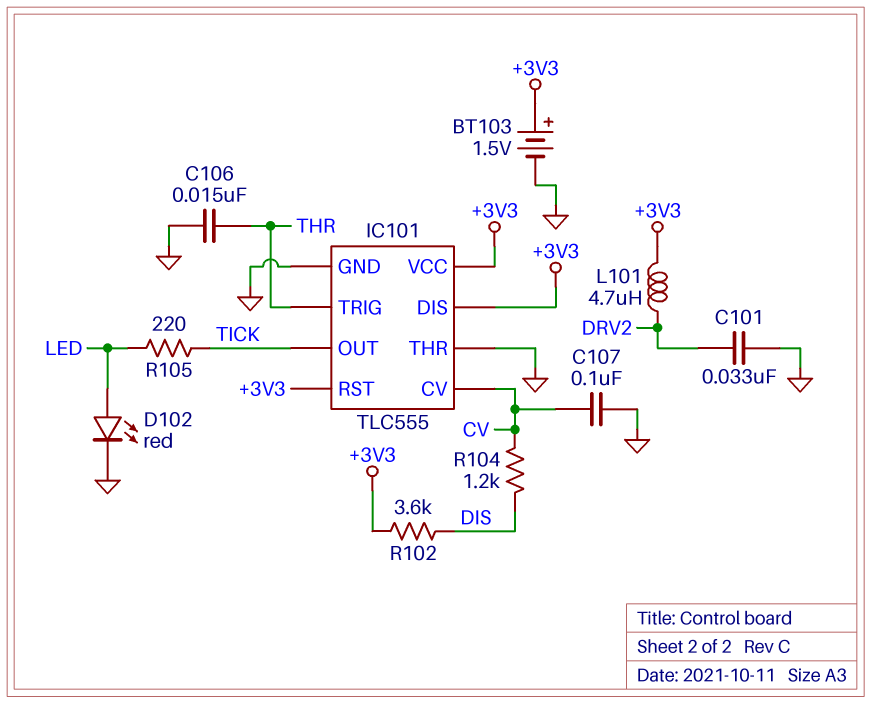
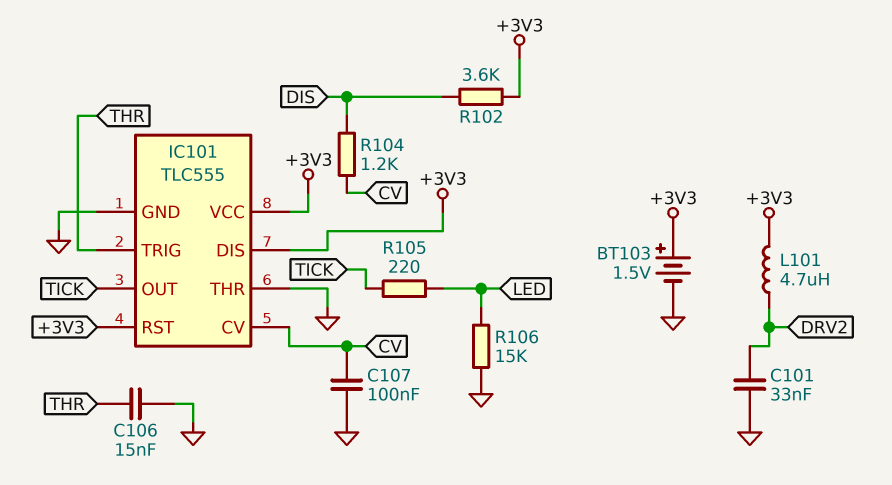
D102: LED red (A LED, K GND) -> none
R106: none -> 15k (GND, LED)

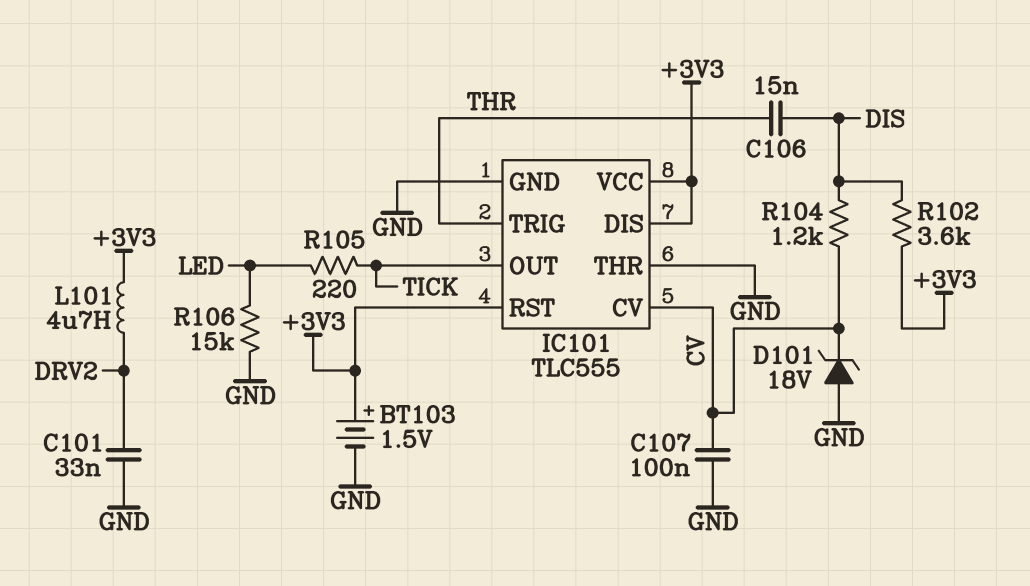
C106: 15nF (GND, THR) -> 15nF (DIS, THR)
D101: none -> zener 18V (A GND, K CV)

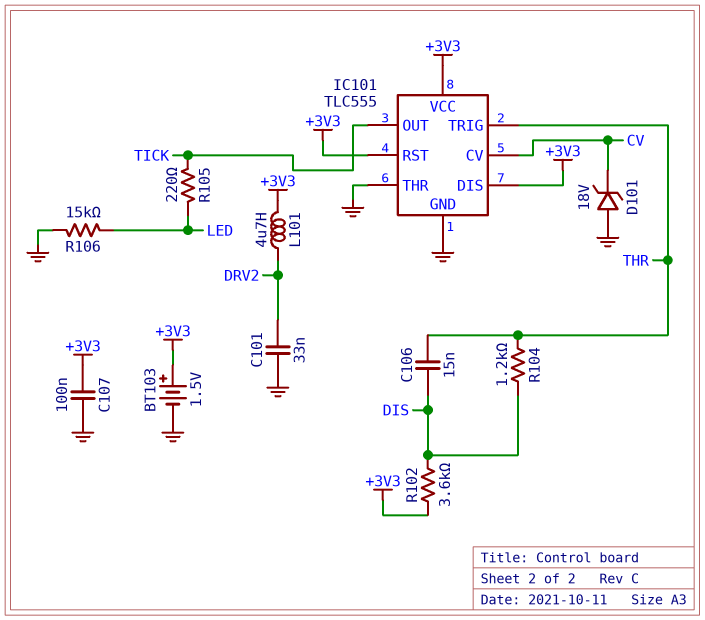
C107: 100nF (CV, GND) -> 100nF (+3V3, GND)
R104: 1.2k (CV, DIS) -> 1.2k (DIS, THR)

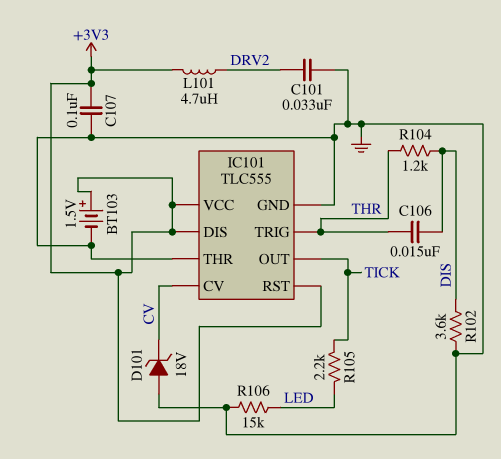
R102: 3.6k (+3V3, DIS) -> 3.6k (DIS, GND)
R105: 220 (LED, TICK) -> 2.2k (LED, TICK)

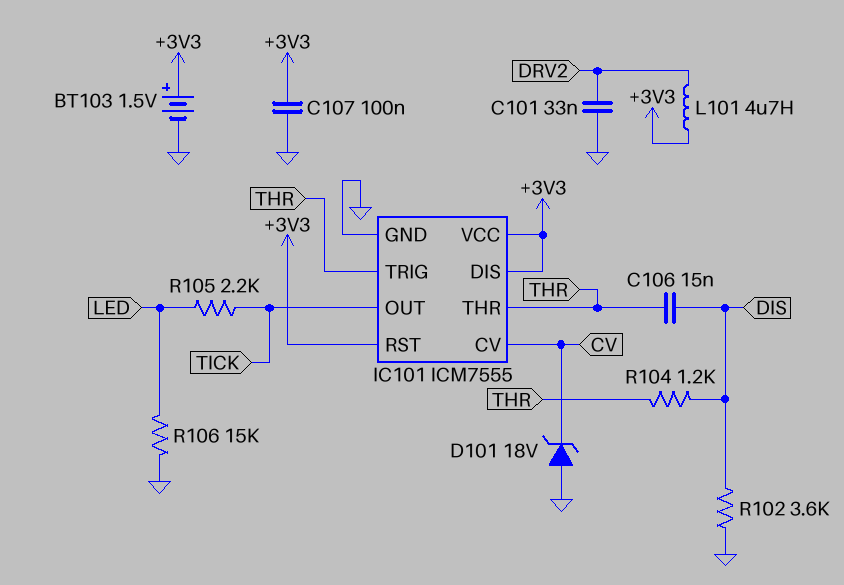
IC101: TLC555 -> ICM7555
IC101 pin THR: GND -> THR

